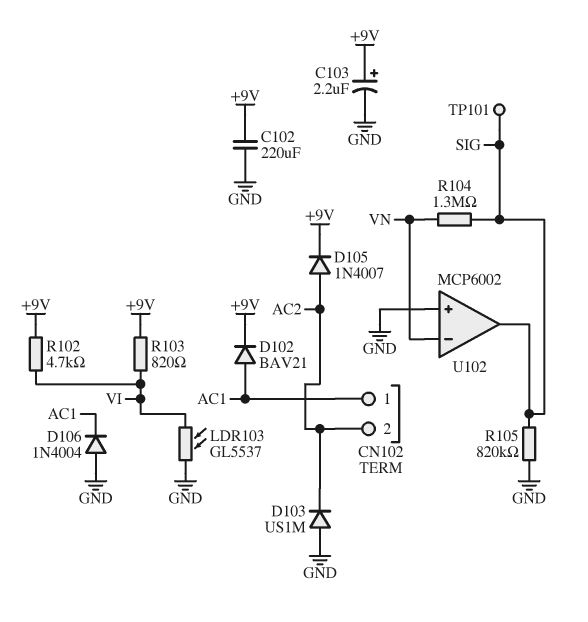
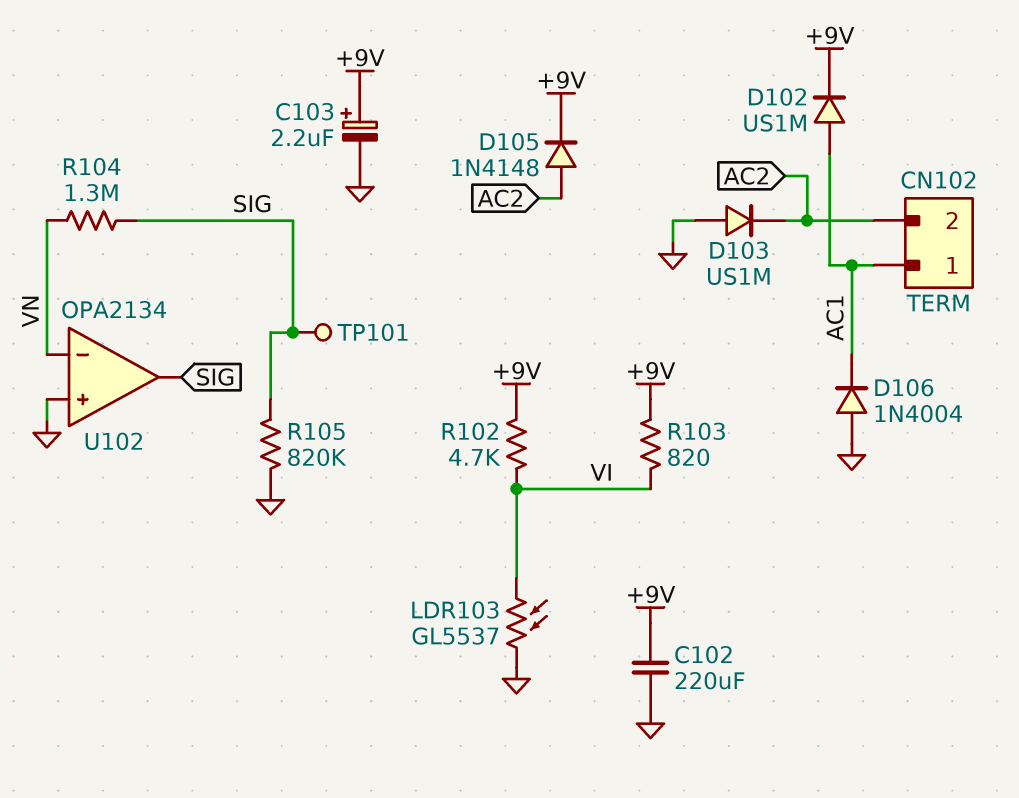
D102: diode BAV21 (A AC1, K +9V) -> diode US1M (A AC1, K +9V)
D105: diode 1N4007 (A AC2, K +9V) -> diode 1N4148 (A AC2, K +9V)
U102: MCP6002 -> OPA2134

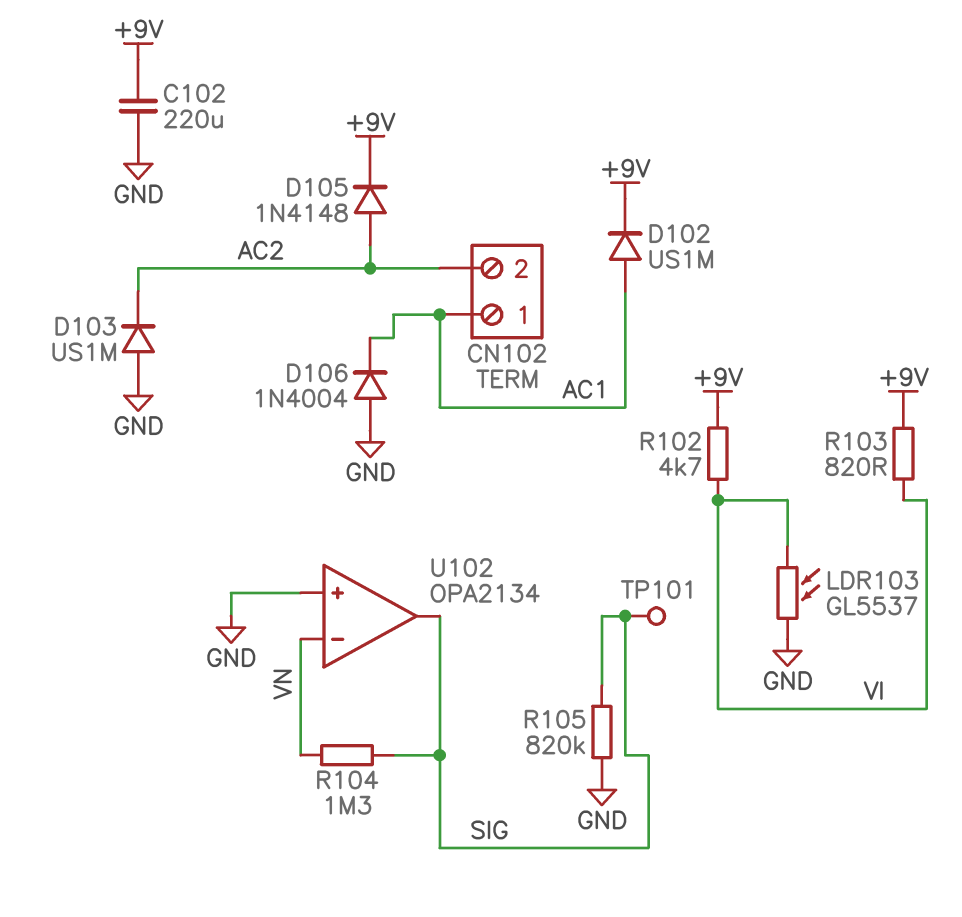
C103: 2.2uF (plus +9V, minus GND) -> none

